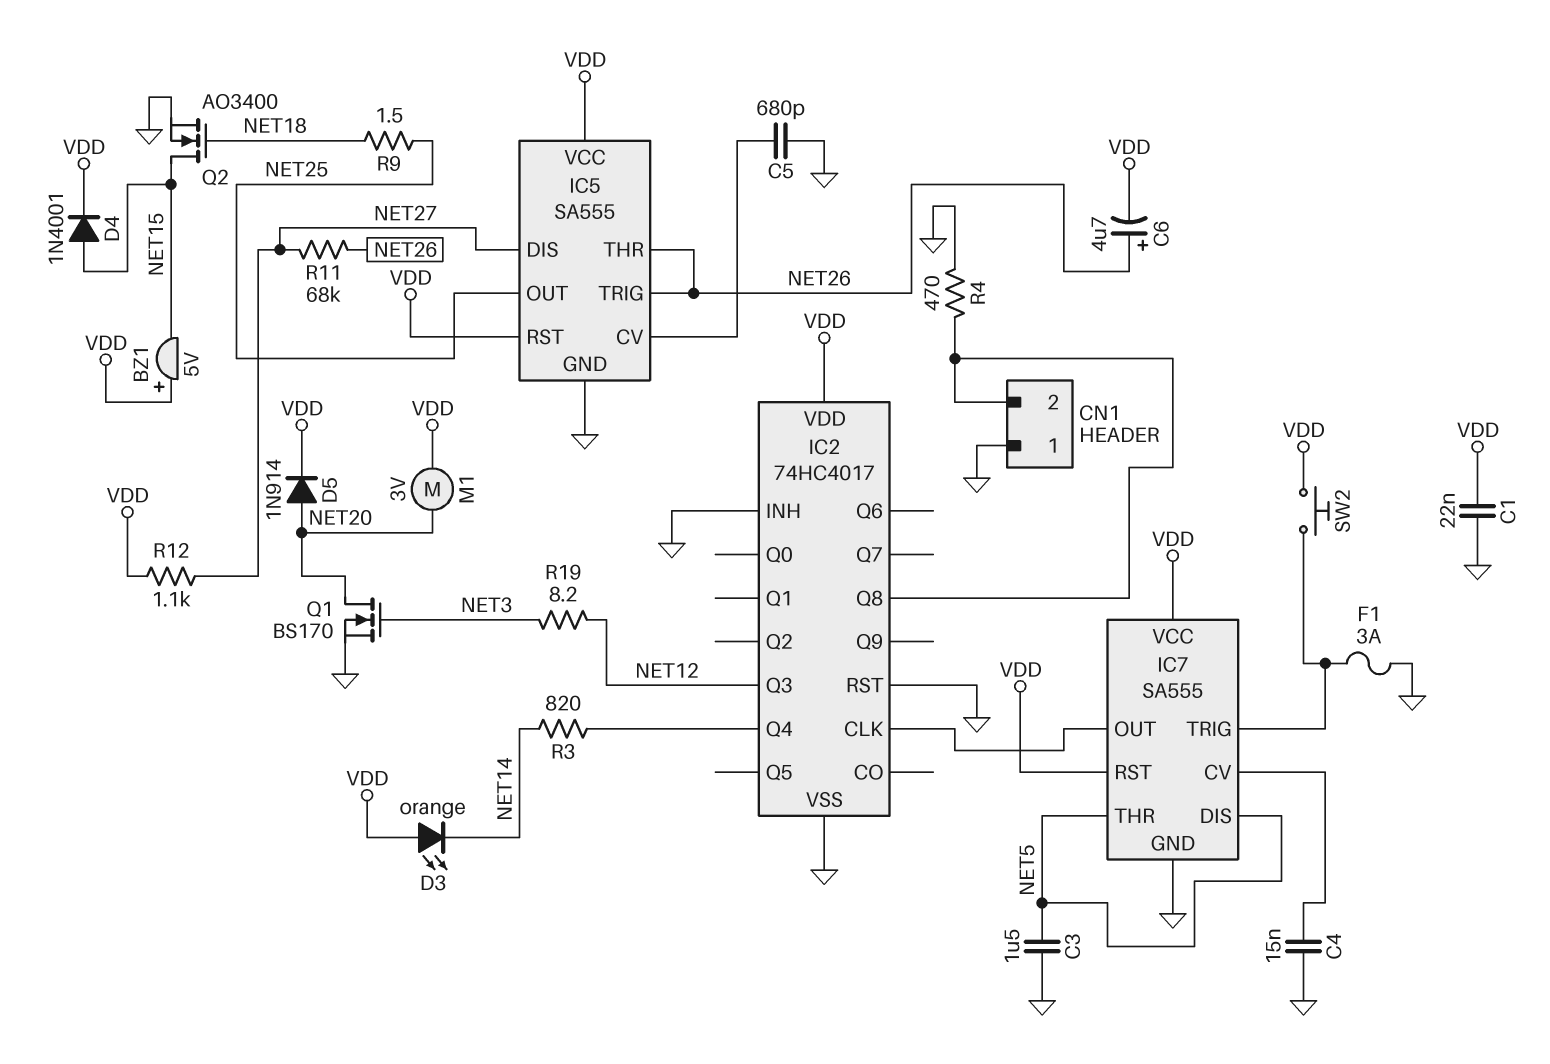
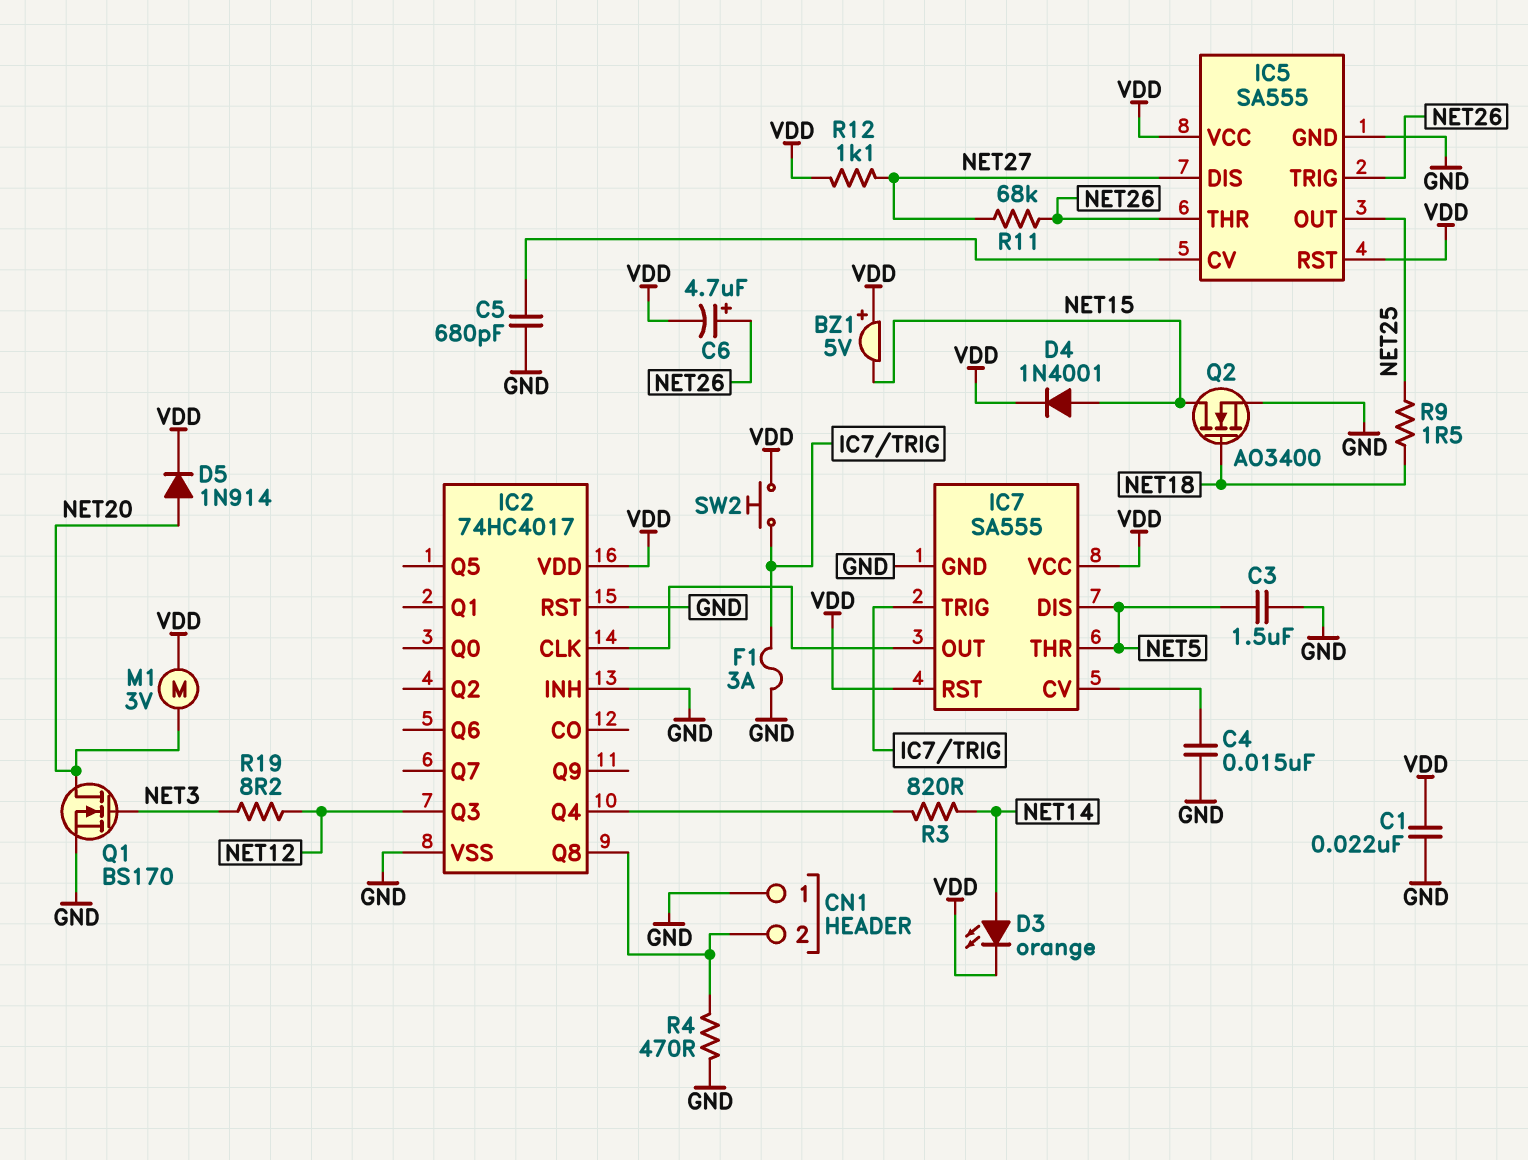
D3: LED orange (A VDD, K NET14) -> LED orange (A NET14, K VDD)

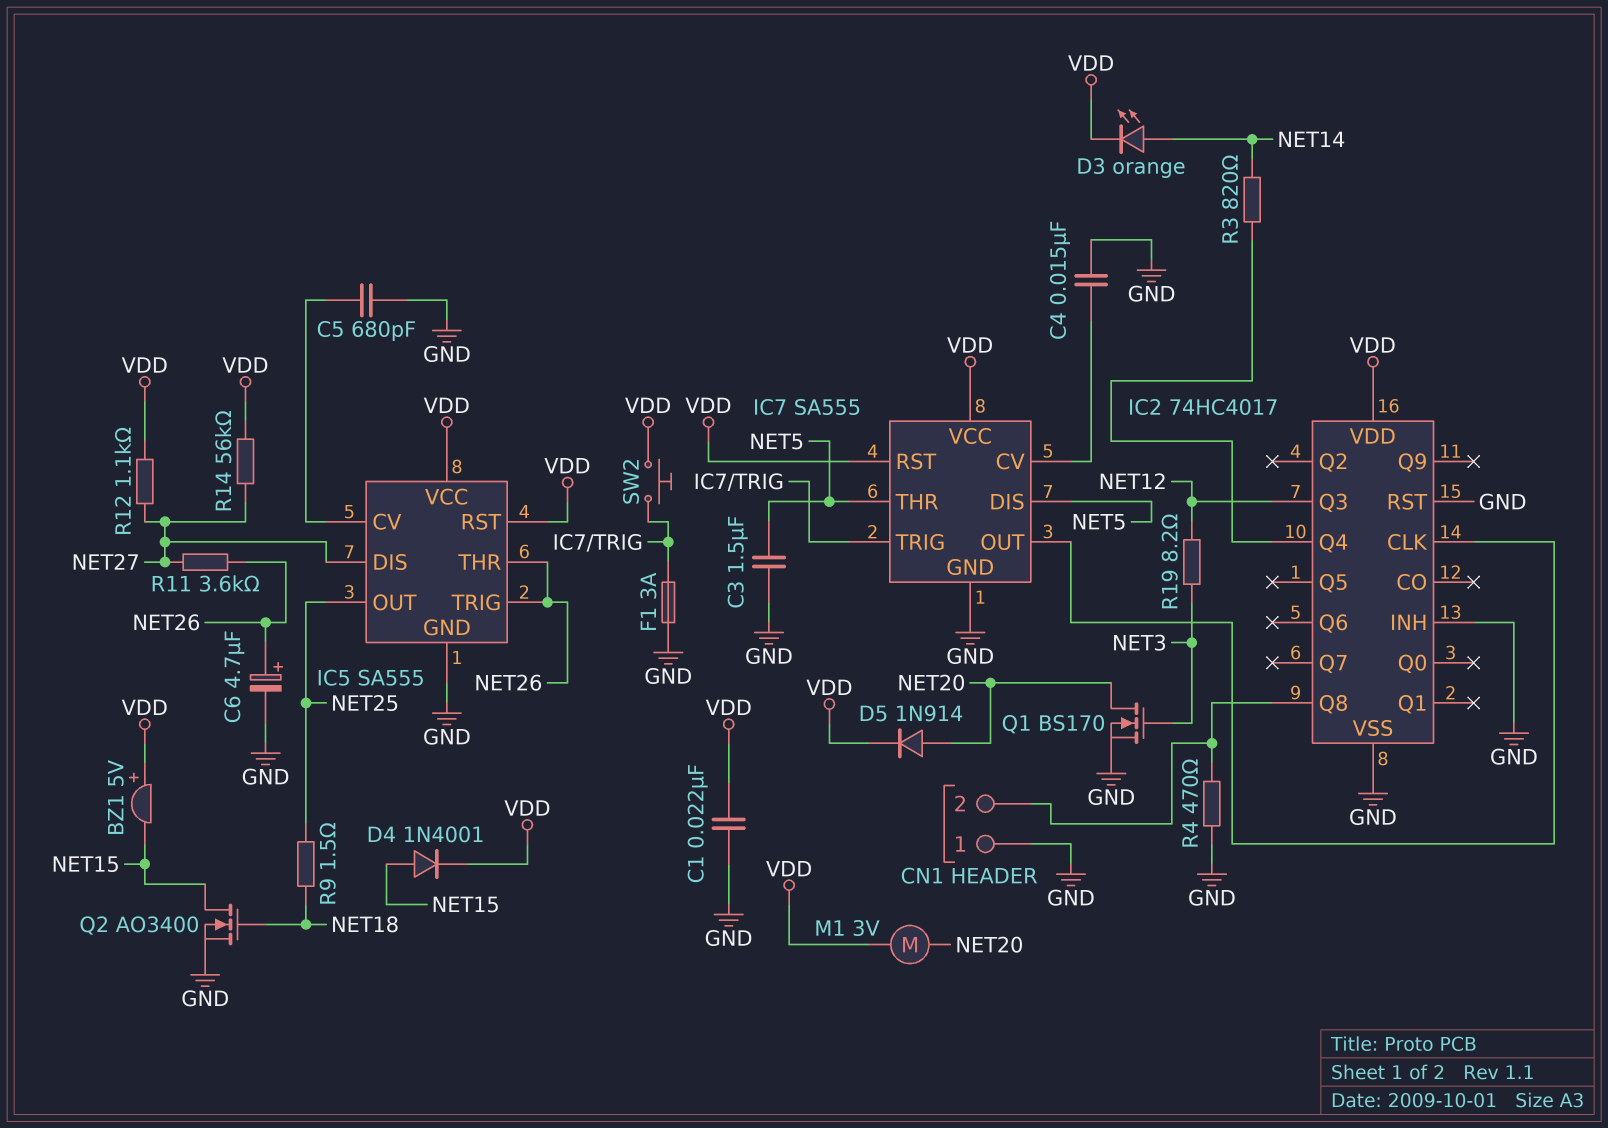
C6: 4.7uF (plus NET26, minus VDD) -> 4.7uF (plus NET26, minus GND)
R11: 68k (NET26, NET27) -> 3.6k (NET26, NET27)
R14: none -> 56k (NET27, VDD)

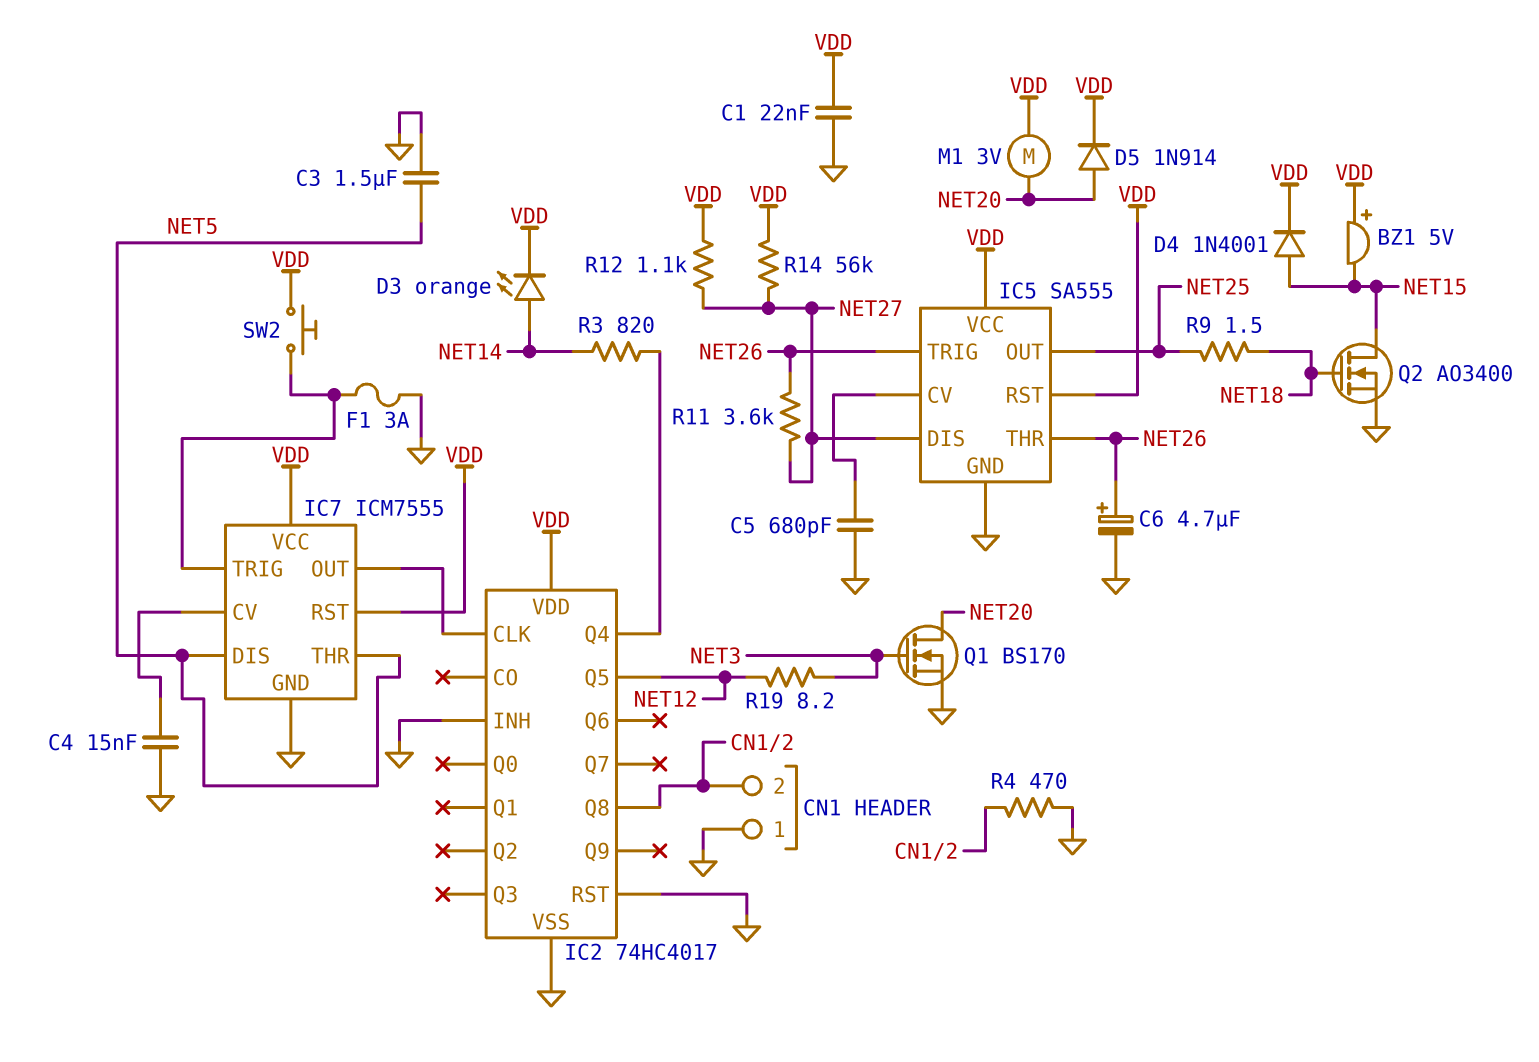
IC2 pin Q3: NET12 -> none
IC2 pin Q5: none -> NET12
IC7: SA555 -> ICM7555

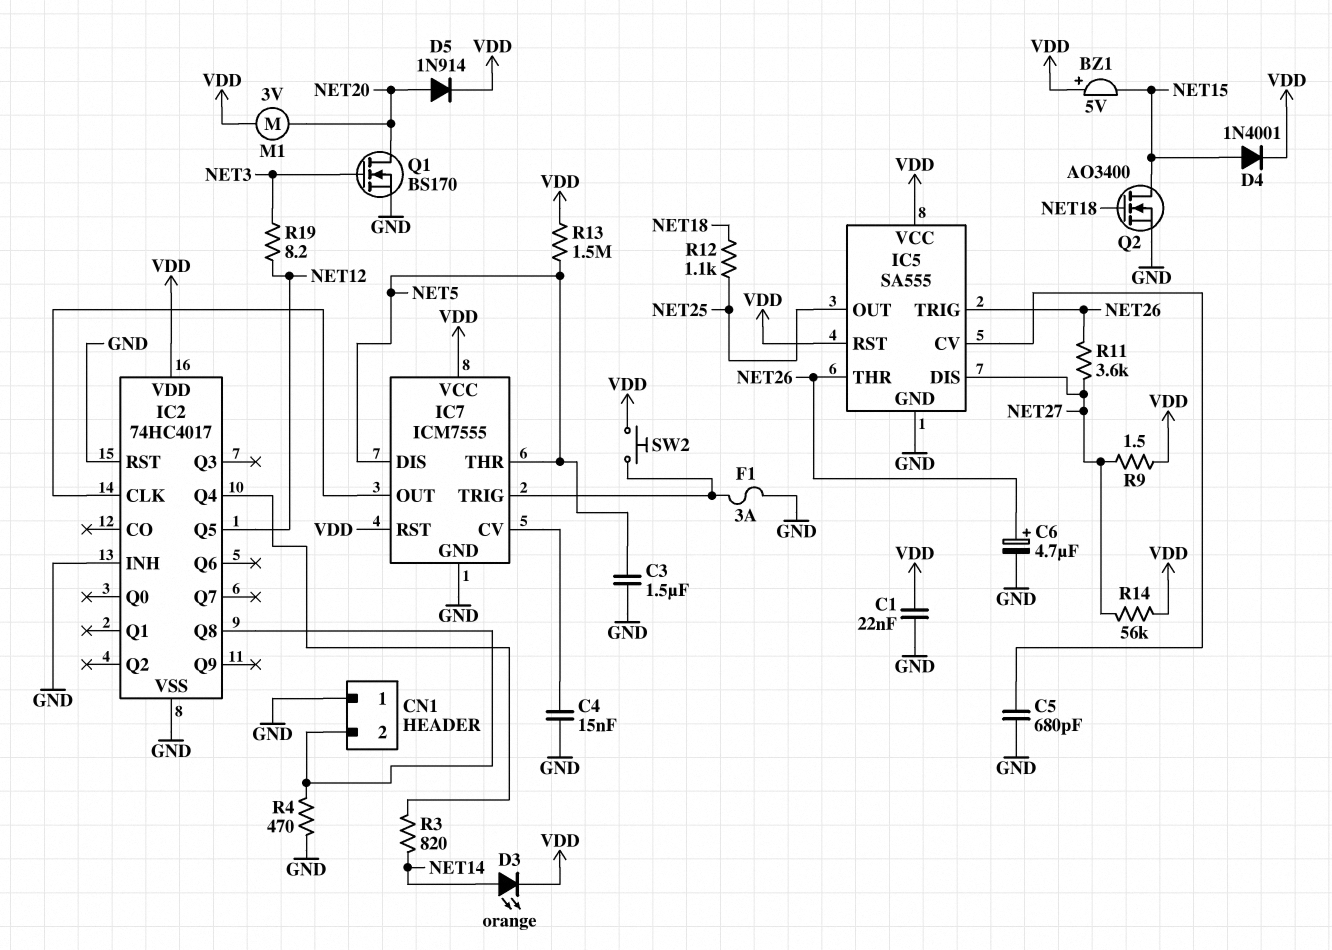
R9: 1.5 (NET18, NET25) -> 1.5 (NET27, VDD)
R12: 1.1k (NET27, VDD) -> 1.1k (NET18, NET25)
R13: none -> 1.5M (NET5, VDD)

